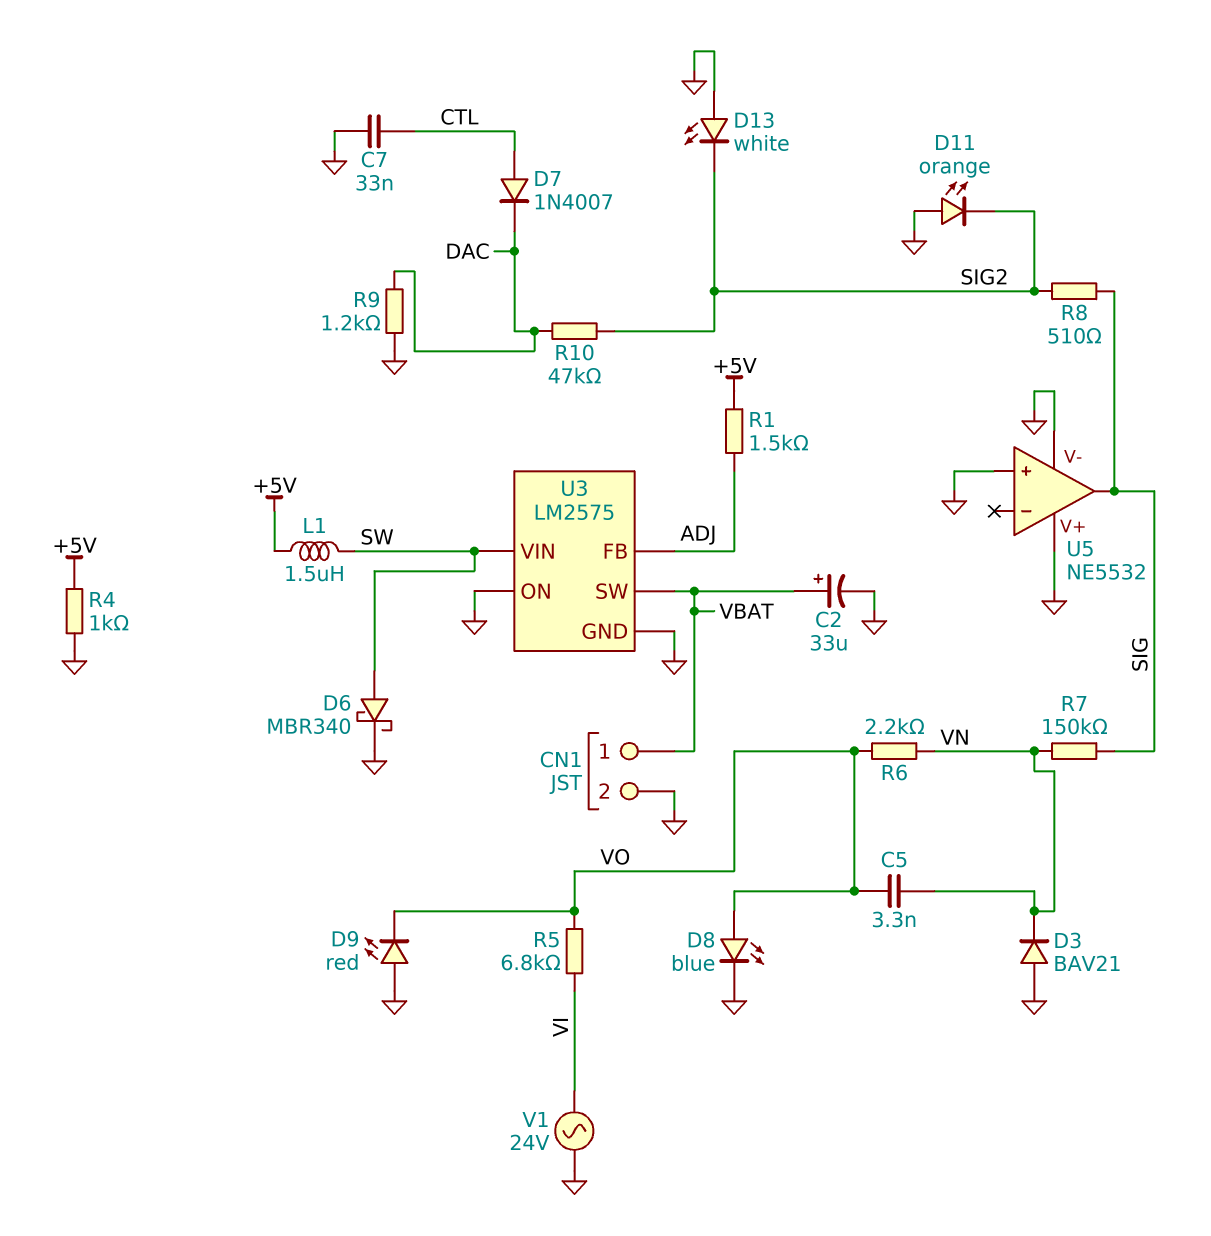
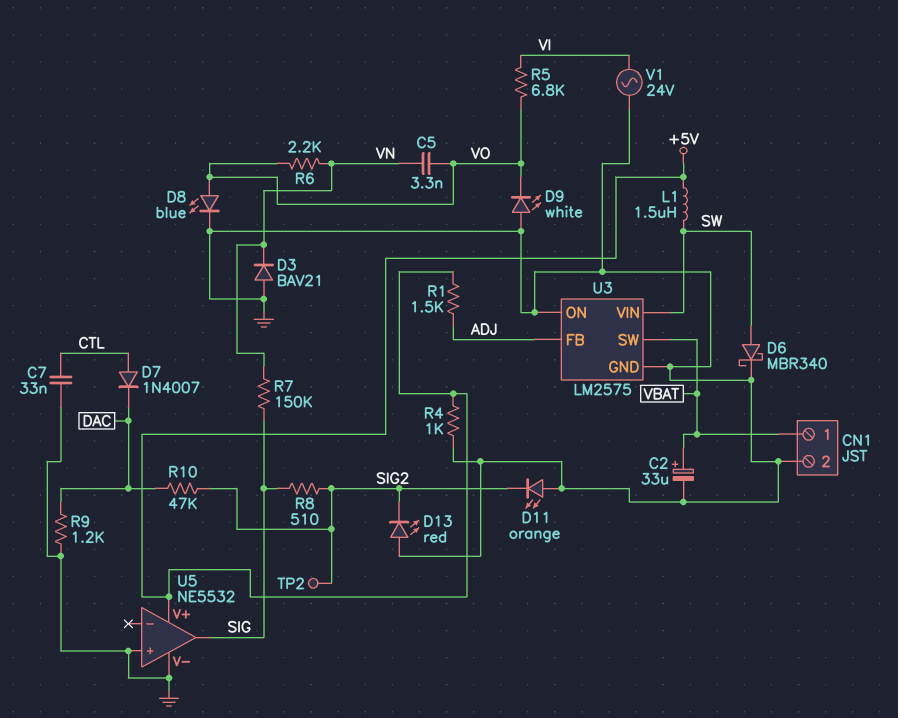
D9: LED red (A GND, K VO) -> LED white (A GND, K VO)
D13: LED white (A GND, K SIG2) -> LED red (A GND, K SIG2)
TP2: none -> test point (SIG2)
U5 pin V+: GND -> +5V

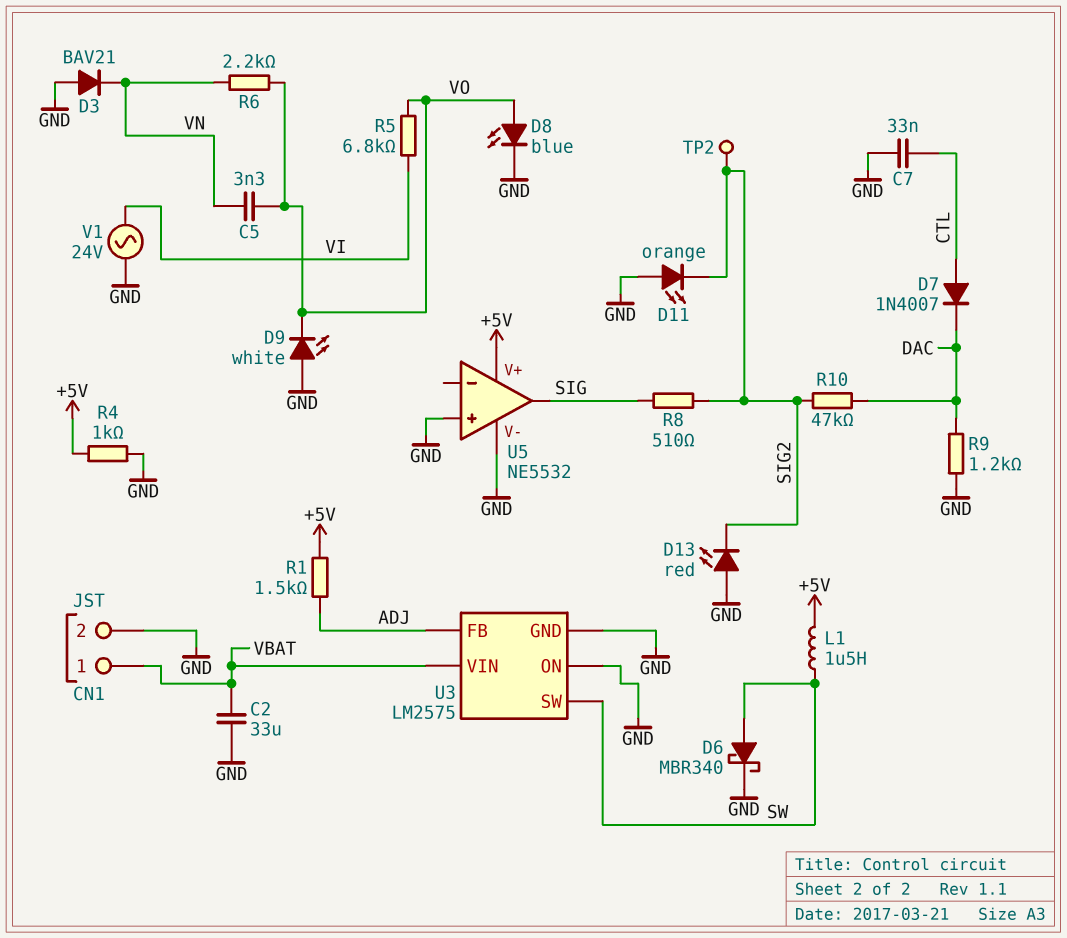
C2: 33uF (plus VBAT, minus GND) -> 33uF (GND, VBAT)
R7: 150k (SIG, VN) -> none
U3 pin SW: VBAT -> SW
U3 pin VIN: SW -> VBAT

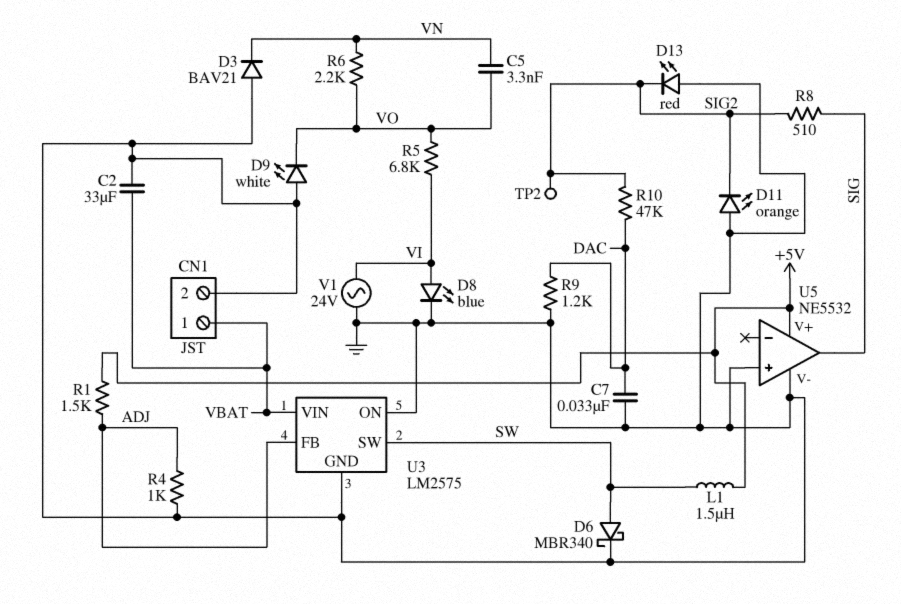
C7: 33nF (CTL, GND) -> 33nF (DAC, GND)
D7: diode 1N4007 (A CTL, K DAC) -> none
D8: LED blue (A VO, K GND) -> LED blue (A VI, K GND)
R4: 1k (+5V, GND) -> 1k (ADJ, GND)

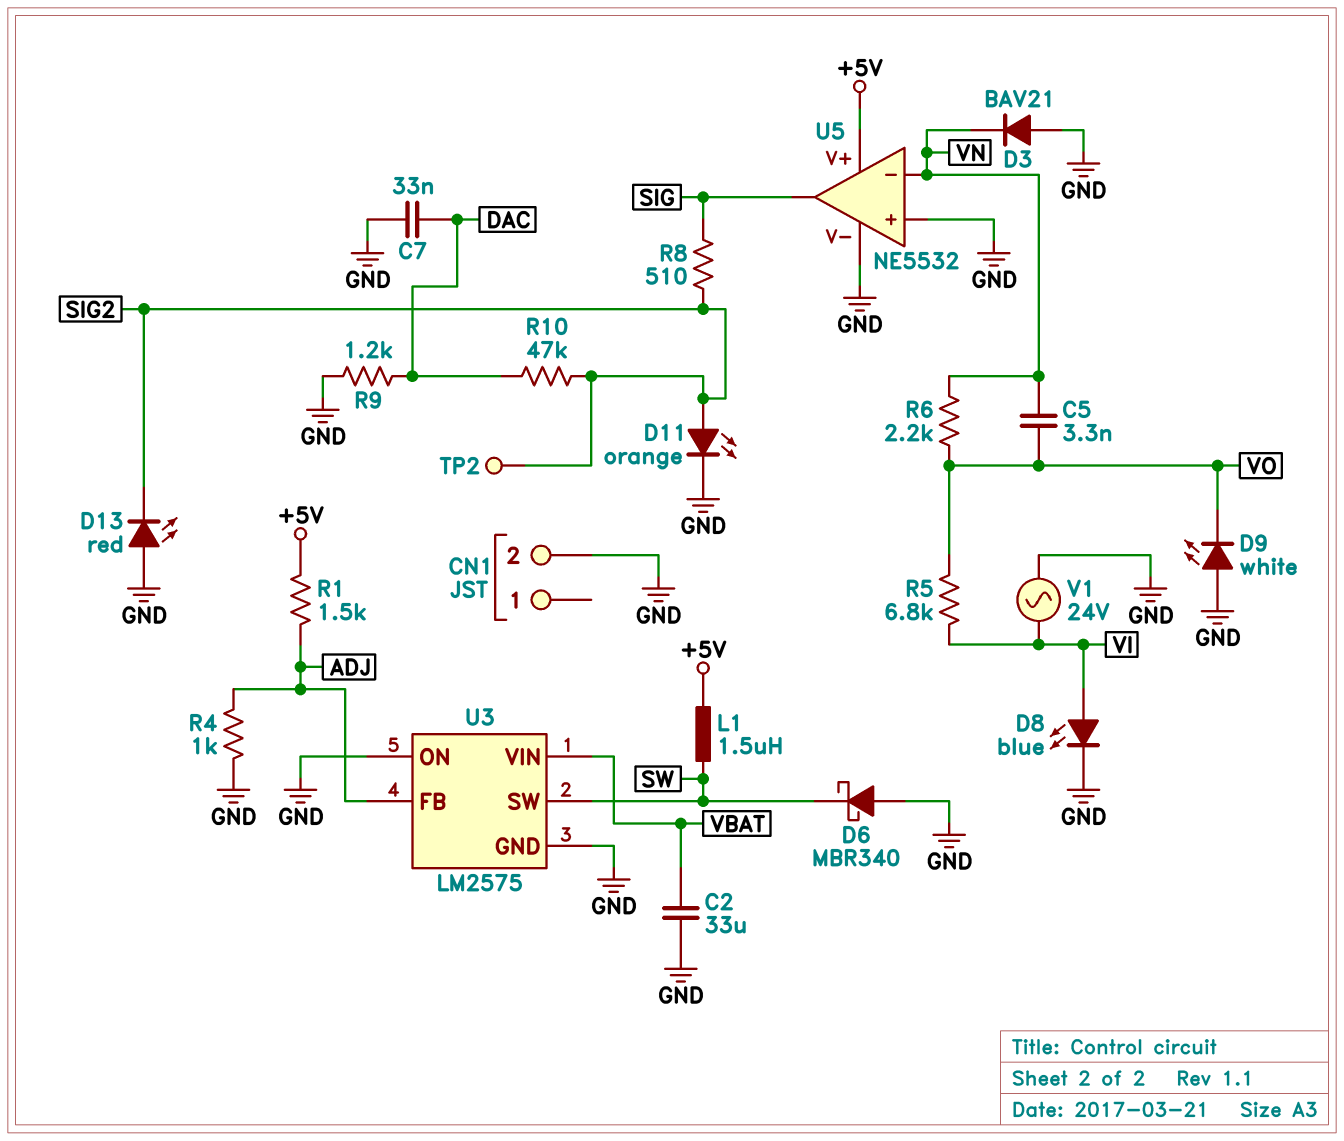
CN1 pin 1: VBAT -> none
D6: schottky MBR340 (A SW, K GND) -> schottky MBR340 (A GND, K SW)
D11: LED orange (A GND, K SIG2) -> LED orange (A SIG2, K GND)
U5 pin in-: none -> VN

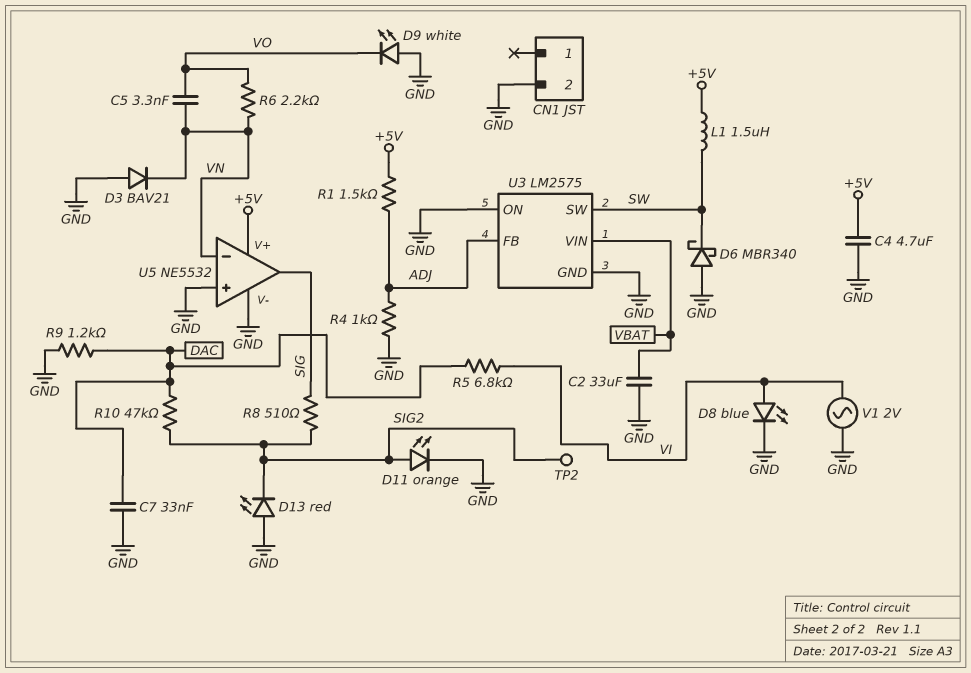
C4: none -> 4.7uF (+5V, GND)
R5: 6.8k (VI, VO) -> 6.8k (DAC, VI)
V1: AC 24V (GND, VI) -> AC 2V (GND, VI)

